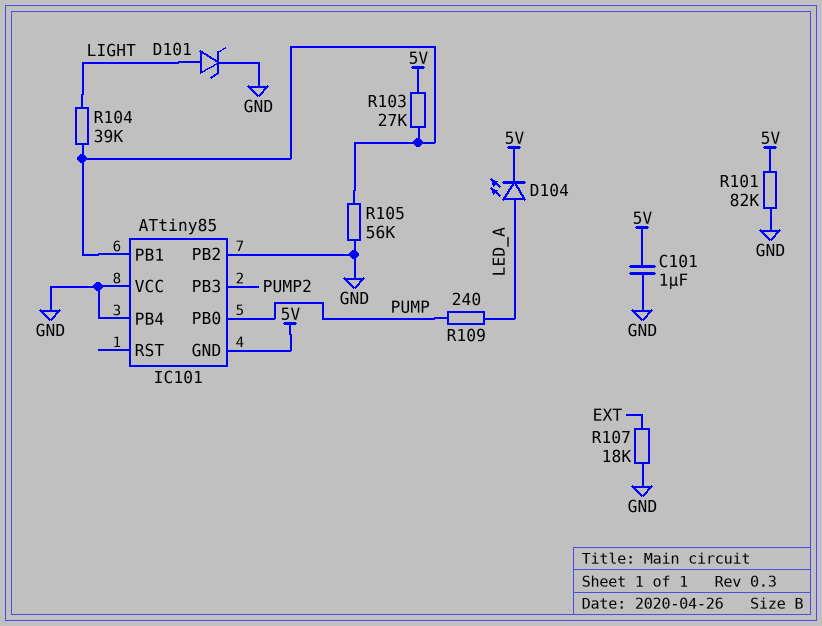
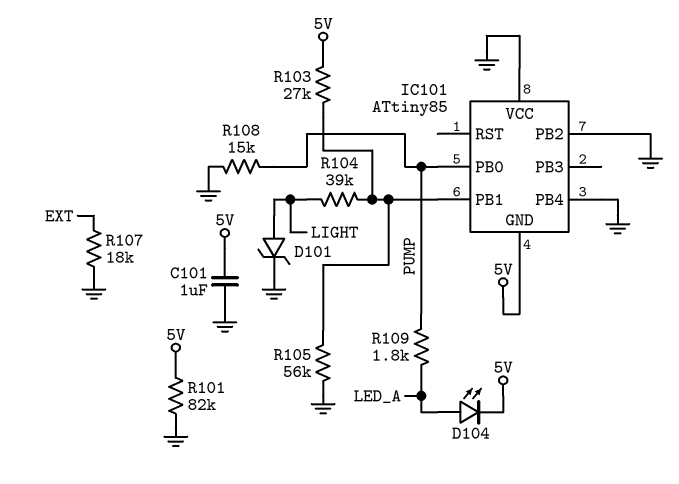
IC101 pin PB3: PUMP2 -> none
R108: none -> 15k (GND, PUMP)
R109: 240 (LED_A, PUMP) -> 1.8k (LED_A, PUMP)

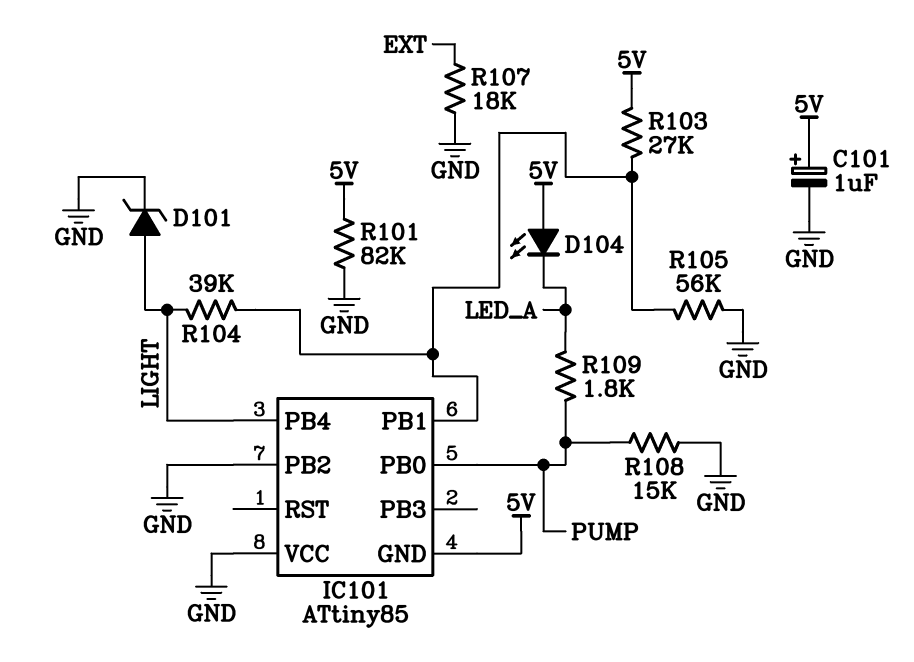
C101: 1uF (5V, GND) -> 1uF (plus 5V, minus GND)
D104: LED (A LED_A, K 5V) -> LED (A 5V, K LED_A)
IC101 pin PB4: GND -> LIGHT

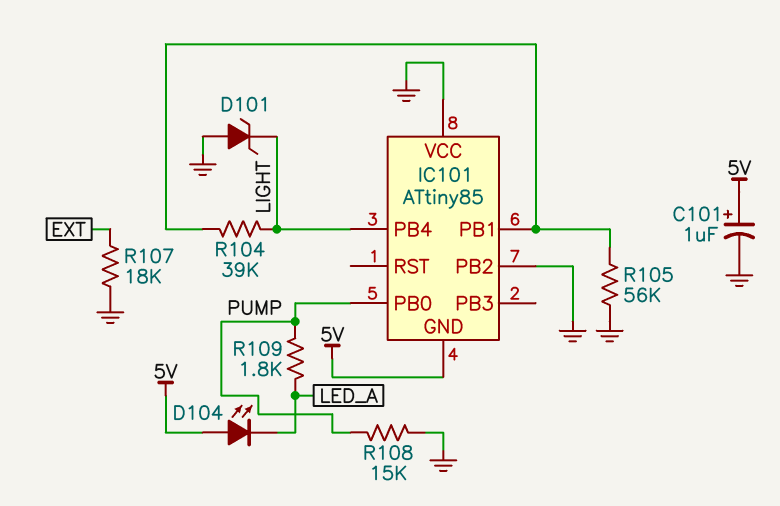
D101: zener (A LIGHT, K GND) -> zener (A GND, K LIGHT)
R101: 82k (5V, GND) -> none
R103: 27k (5V, IC101/PB1) -> none

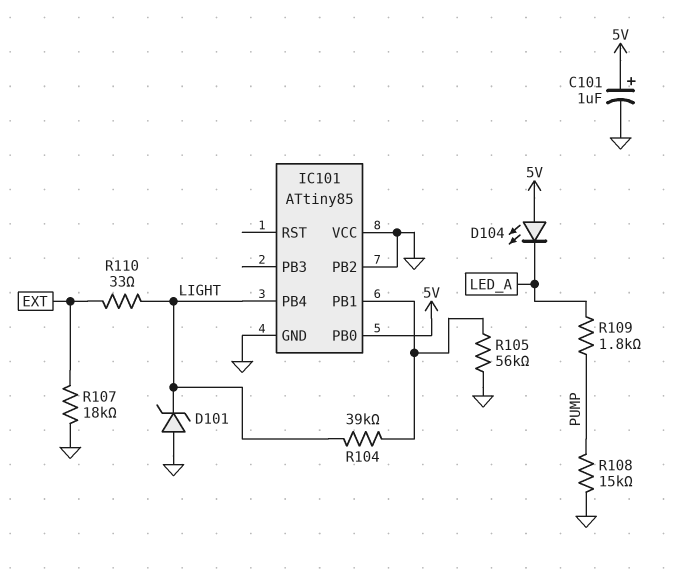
IC101 pin GND: 5V -> GND
IC101 pin PB0: PUMP -> 5V
R110: none -> 33 (EXT, LIGHT)

